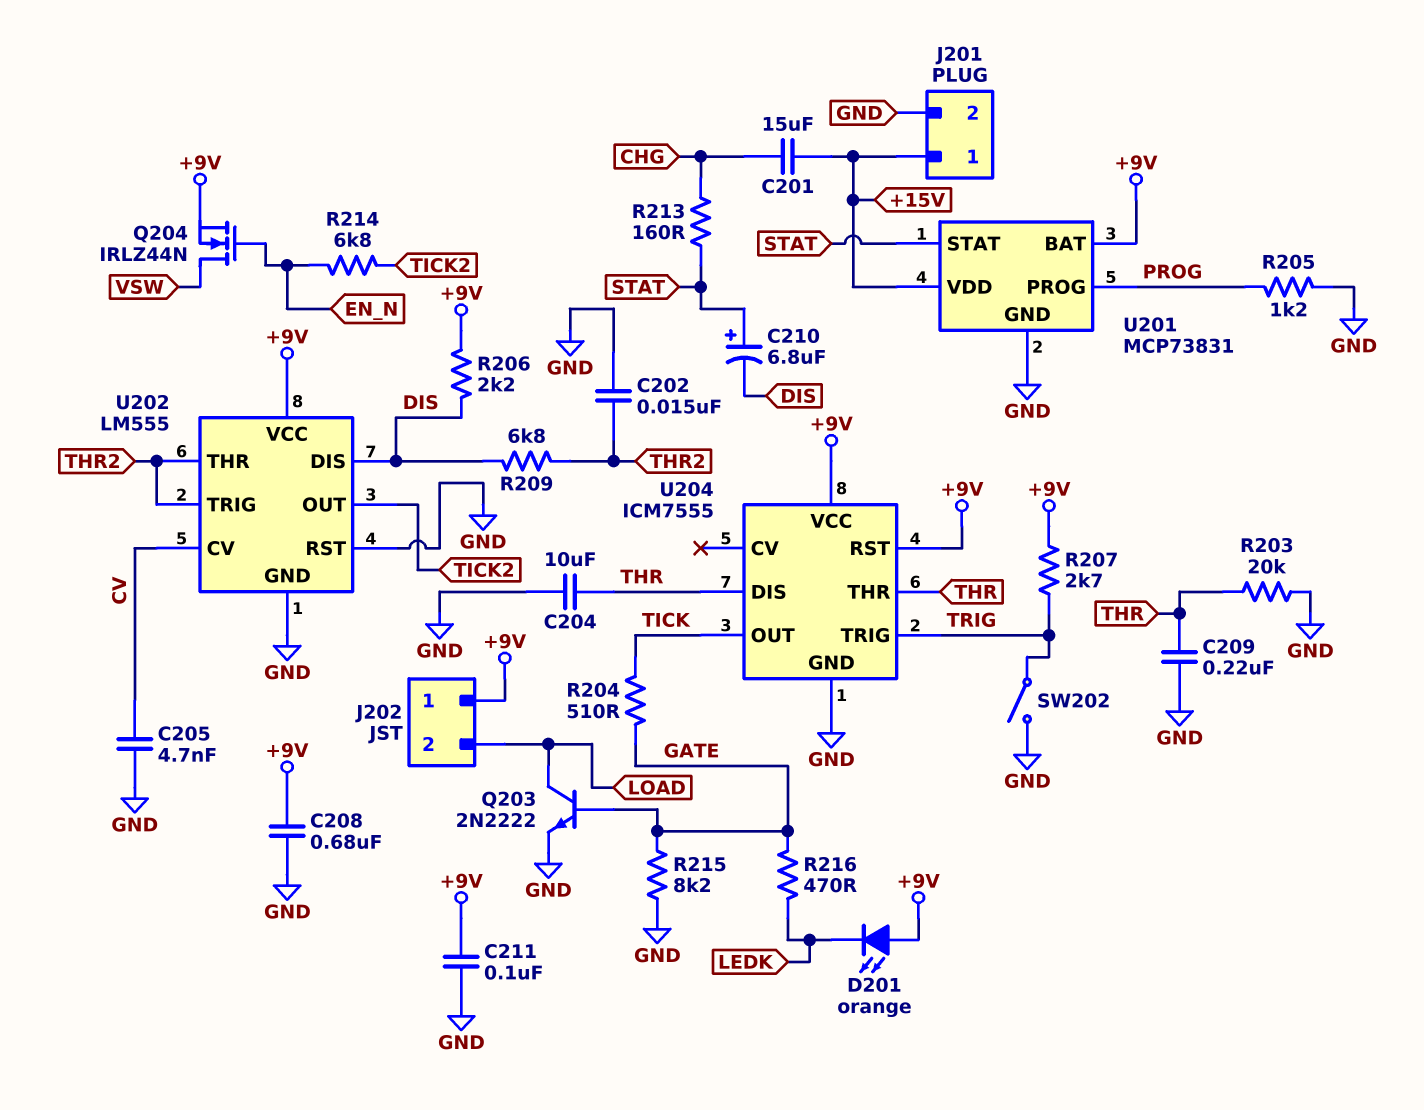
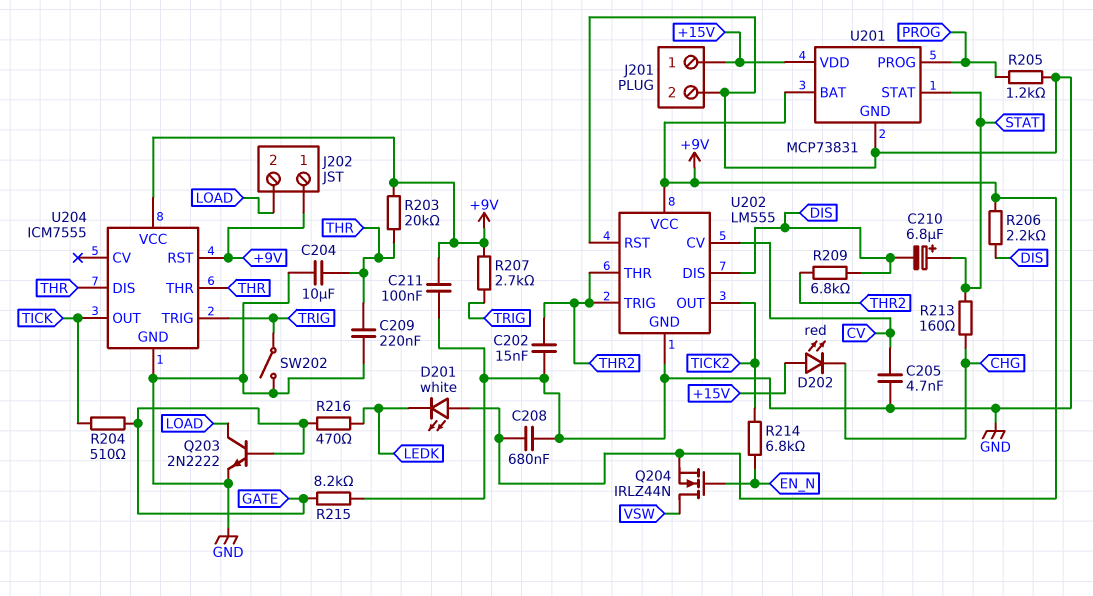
C201: 15uF (+15V, CHG) -> none
D201: LED orange (A +9V, K LEDK) -> LED white (A +9V, K LEDK)
D202: none -> LED red (A +15V, K CHG)
R203: 20k (GND, THR) -> 20k (+9V, THR)

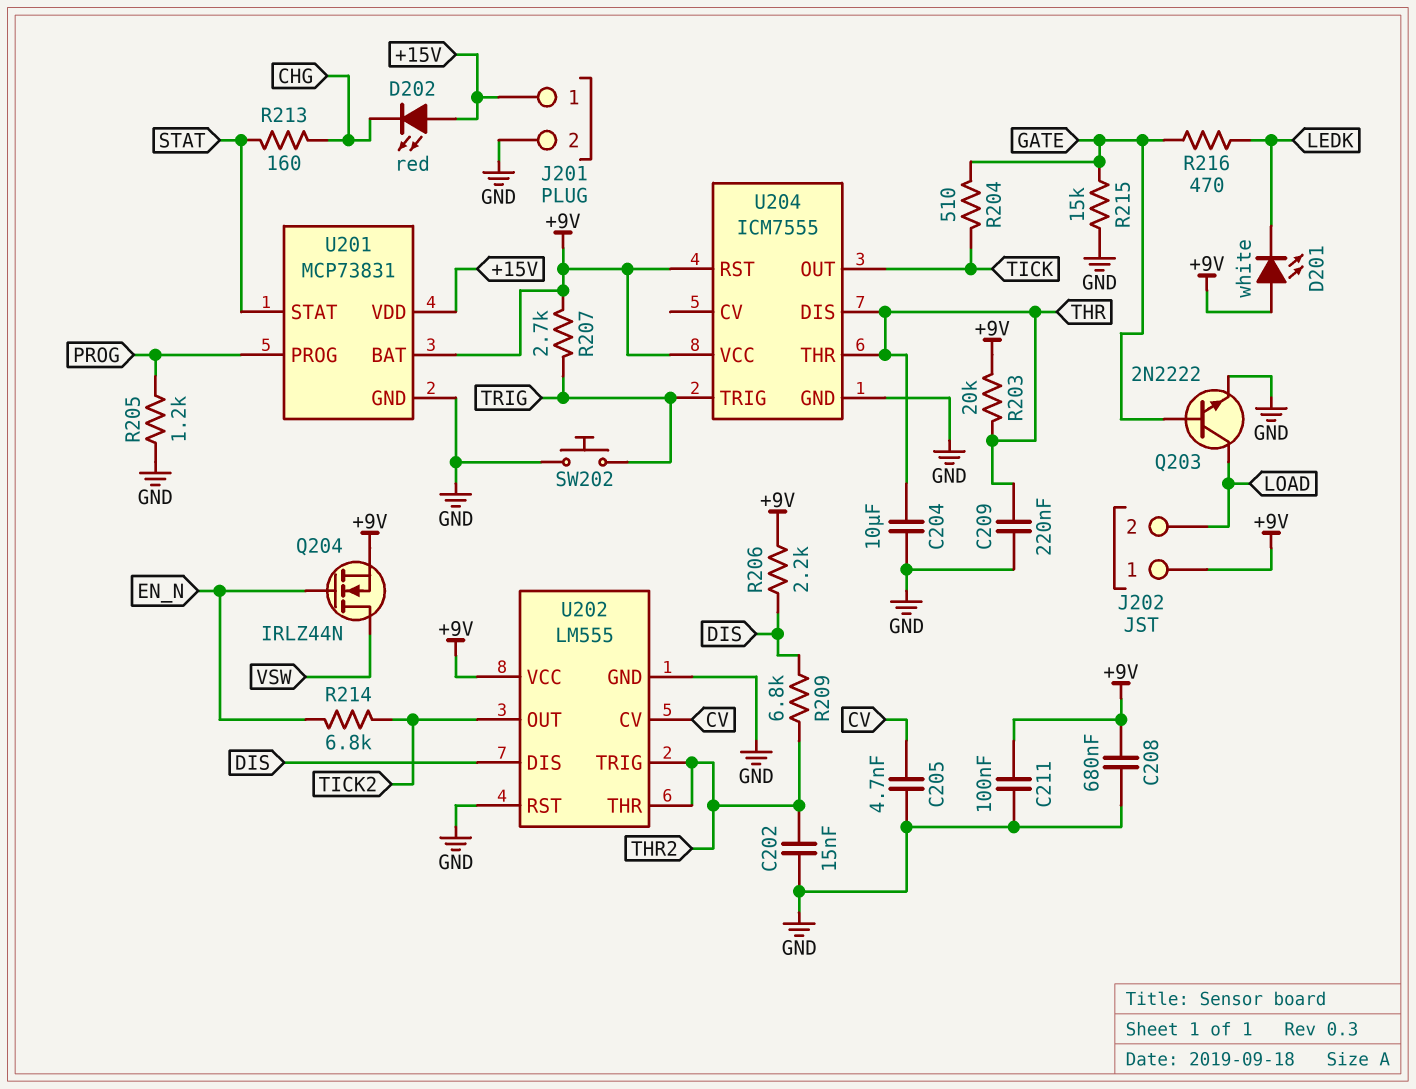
C210: 6.8uF (plus STAT, minus DIS) -> none
R215: 8.2k (GATE, GND) -> 15k (GATE, GND)
SW202: switch (GND, TRIG) -> button (GND, TRIG)

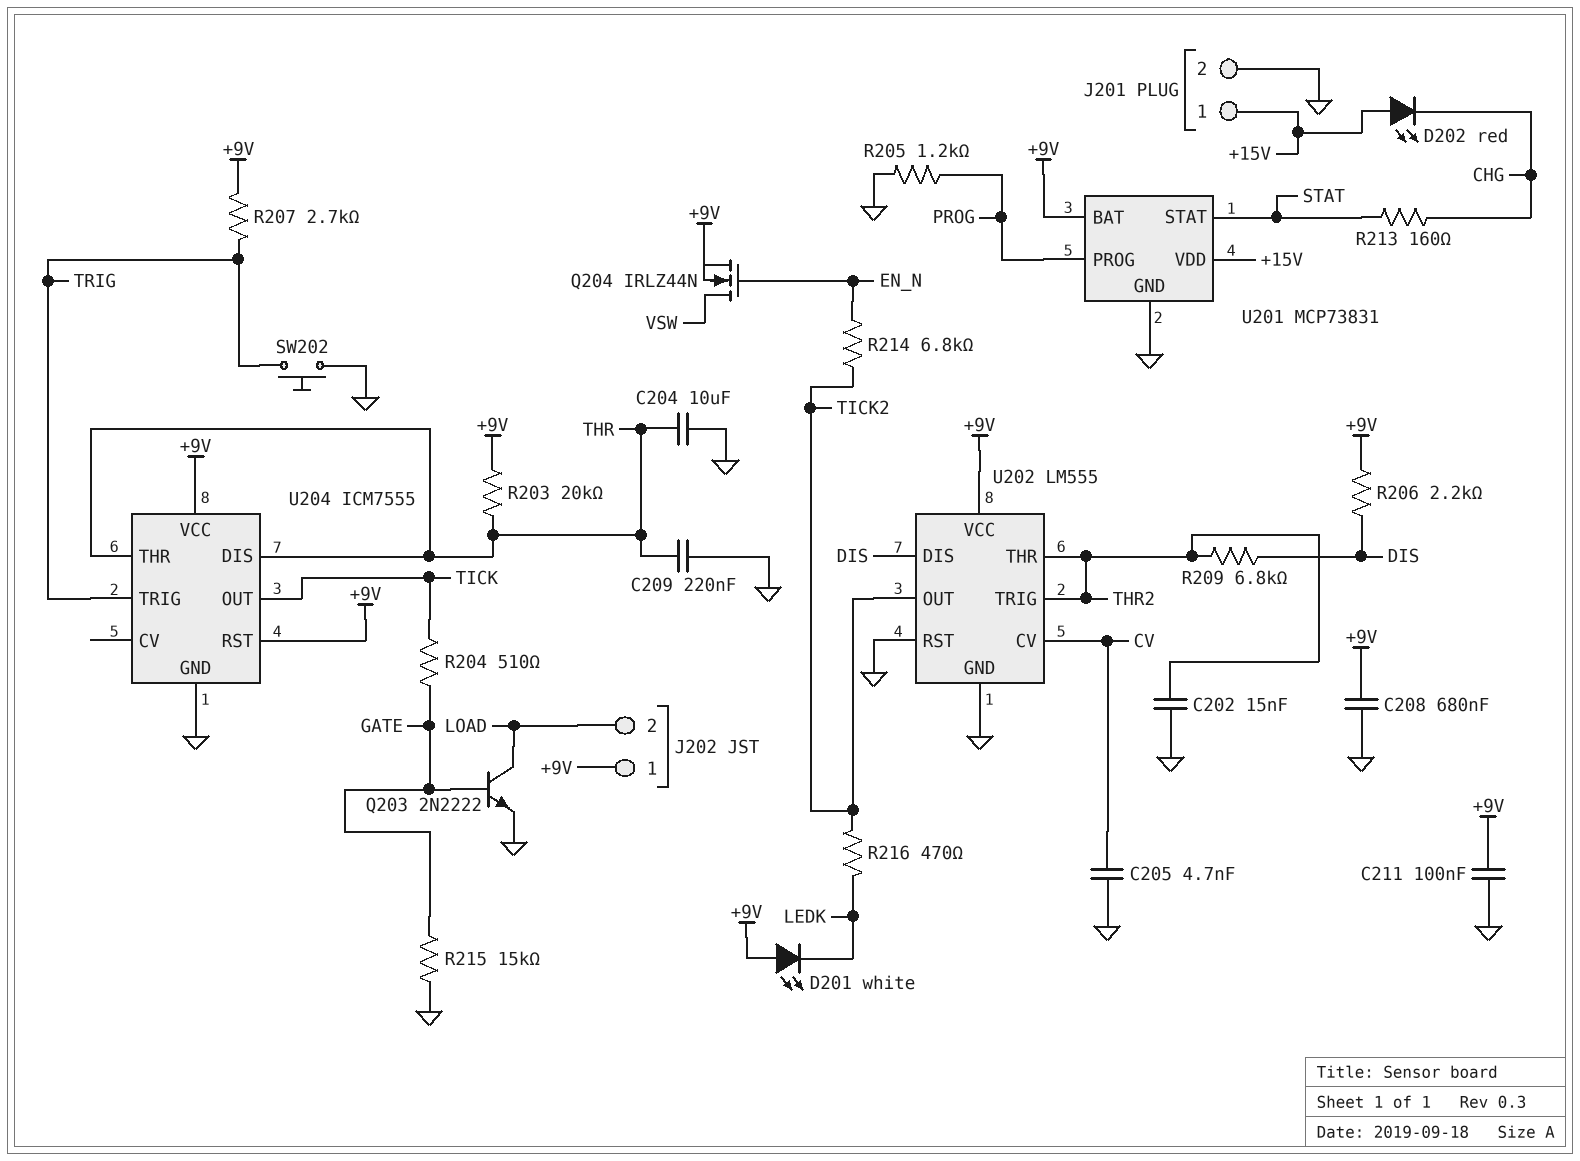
R216: 470 (GATE, LEDK) -> 470 (LEDK, TICK2)

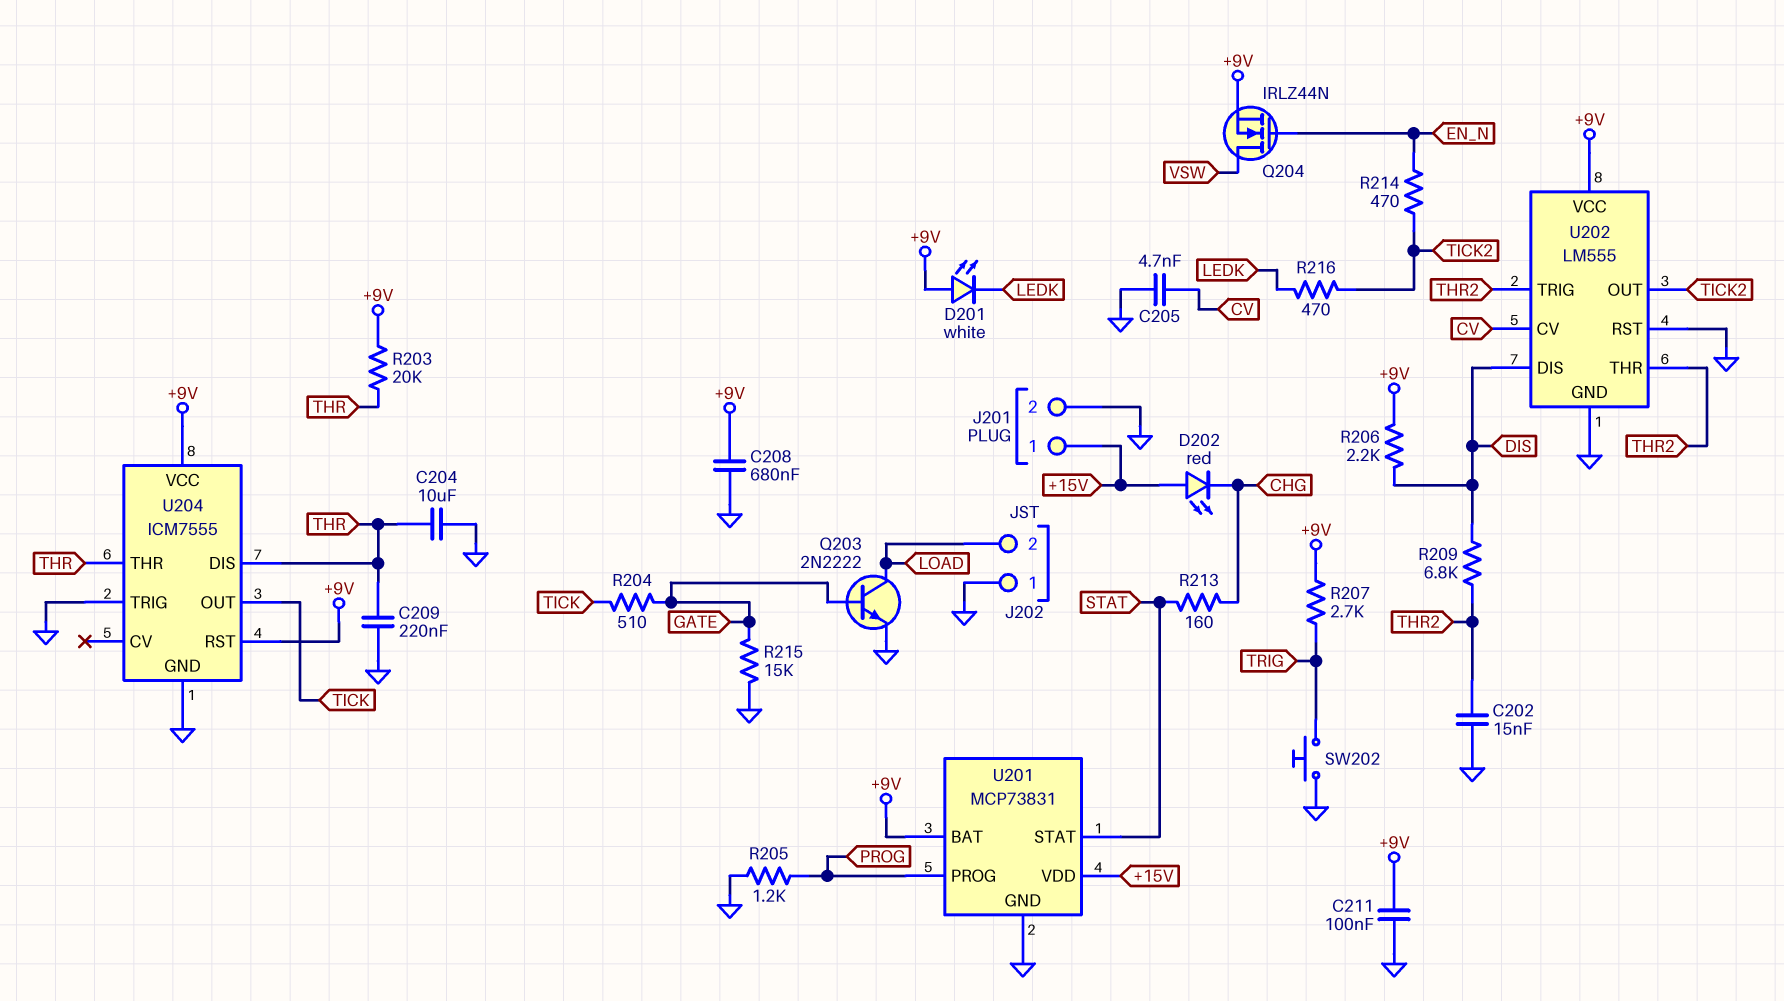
J202 pin 1: +9V -> GND
R214: 6.8k (EN_N, TICK2) -> 470 (EN_N, TICK2)
U204 pin TRIG: TRIG -> GND

